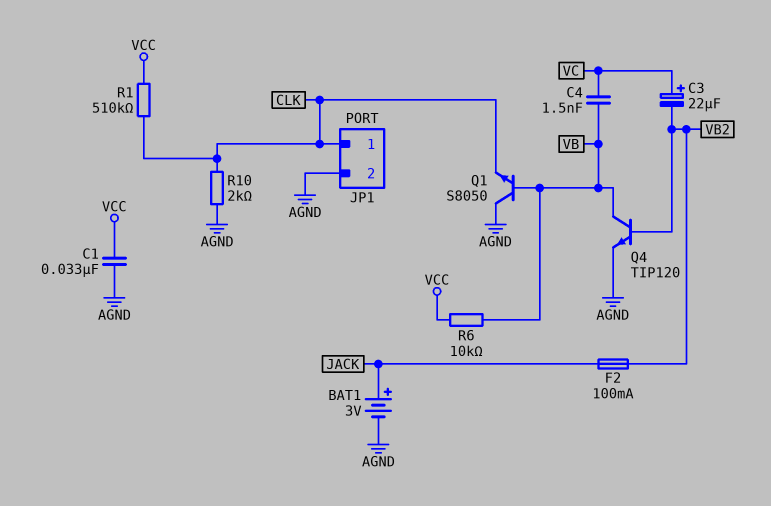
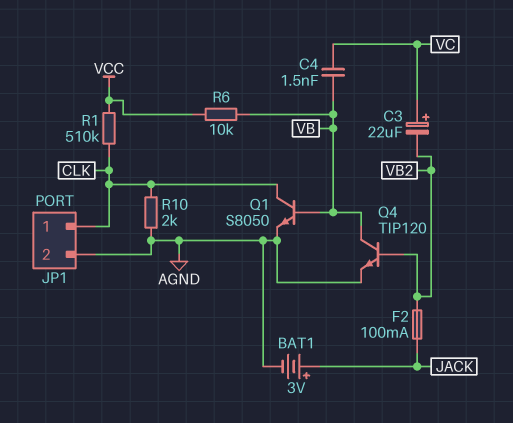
C1: 33nF (AGND, VCC) -> none
Q1: NPN S8050 (B VB, C AGND, E CLK) -> NPN S8050 (B VB, C CLK, E AGND)

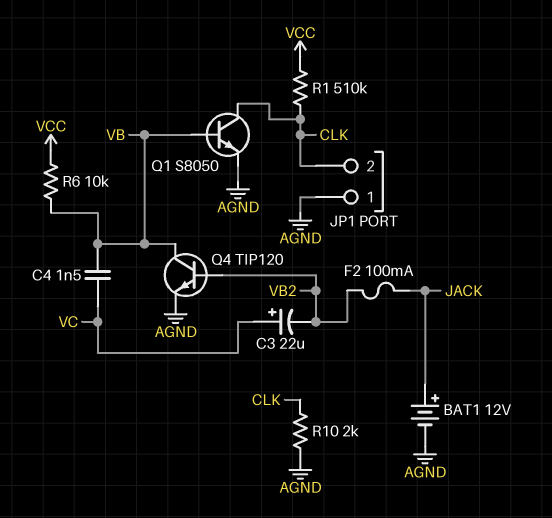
BAT1: 3V (plus JACK, minus AGND) -> 12V (plus JACK, minus AGND)
JP1 pin 1: CLK -> AGND
JP1 pin 2: AGND -> CLK

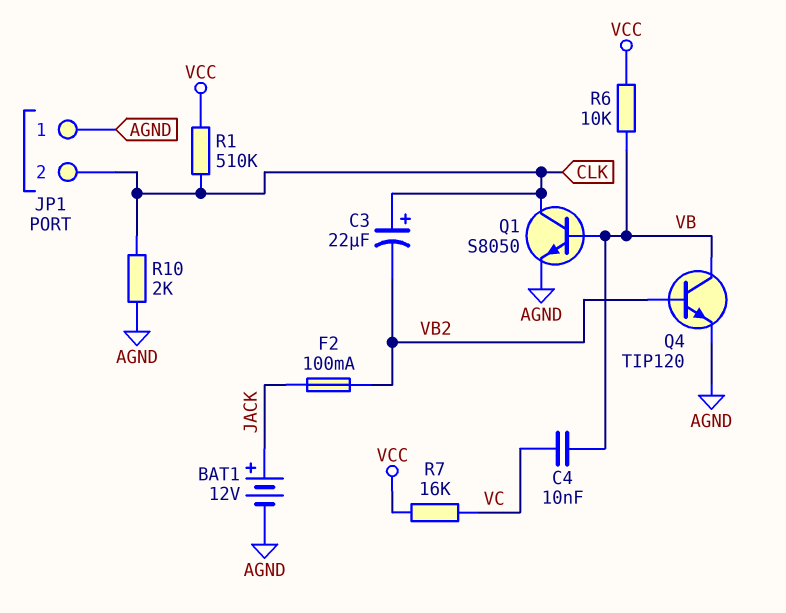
C3: 22uF (plus VC, minus VB2) -> 22uF (plus CLK, minus VB2)
C4: 1.5nF (VB, VC) -> 10nF (VB, VC)
R7: none -> 16k (VC, VCC)

